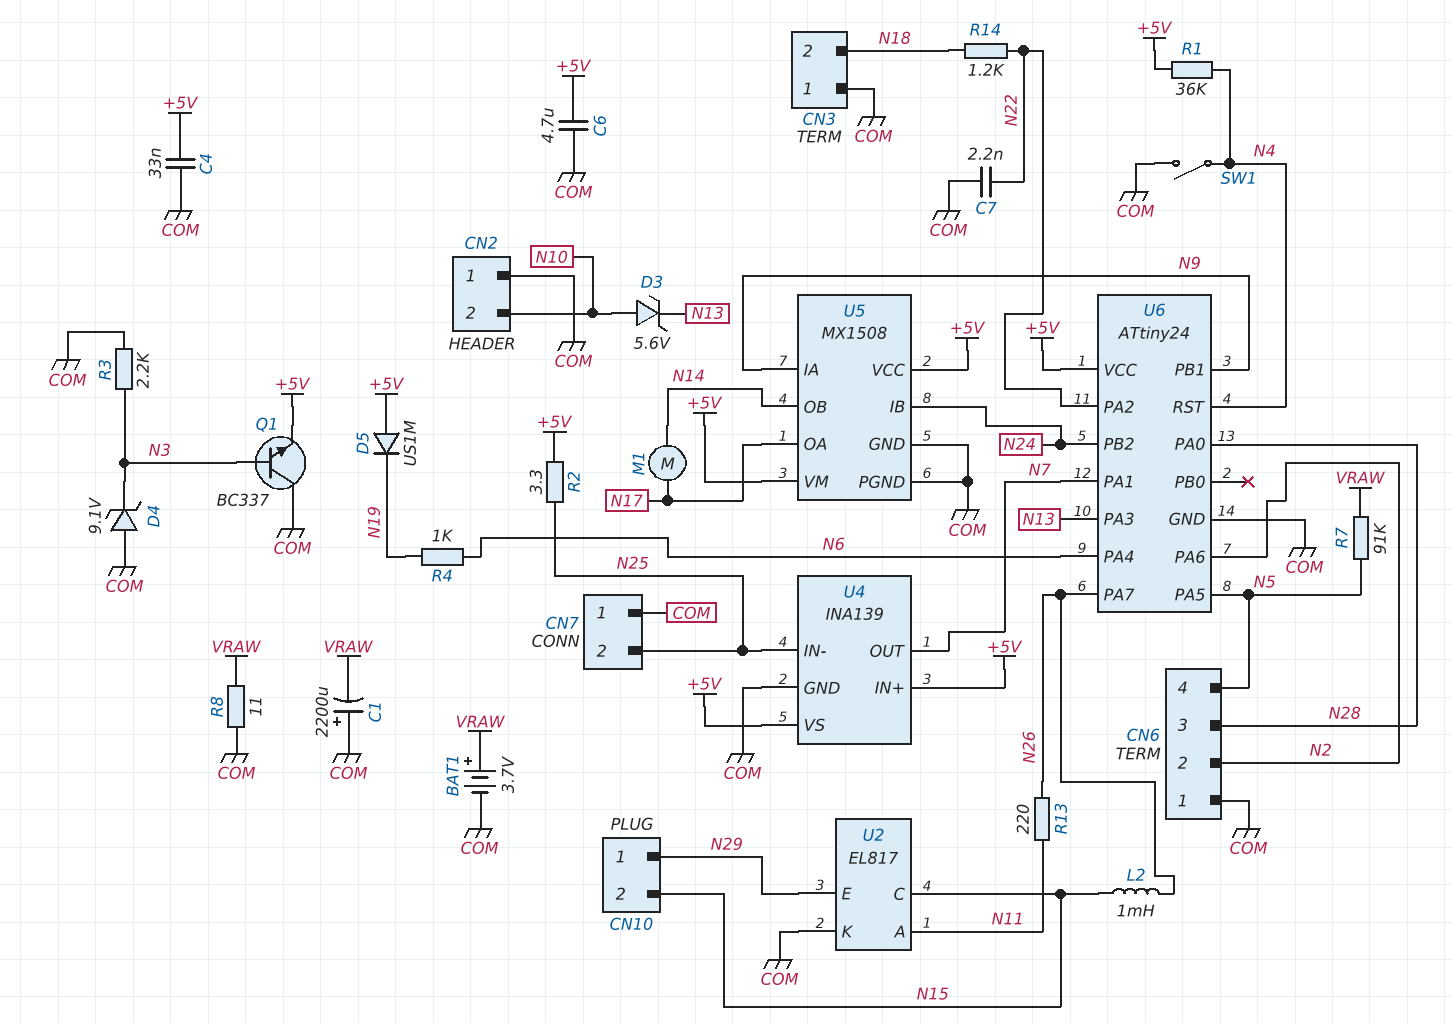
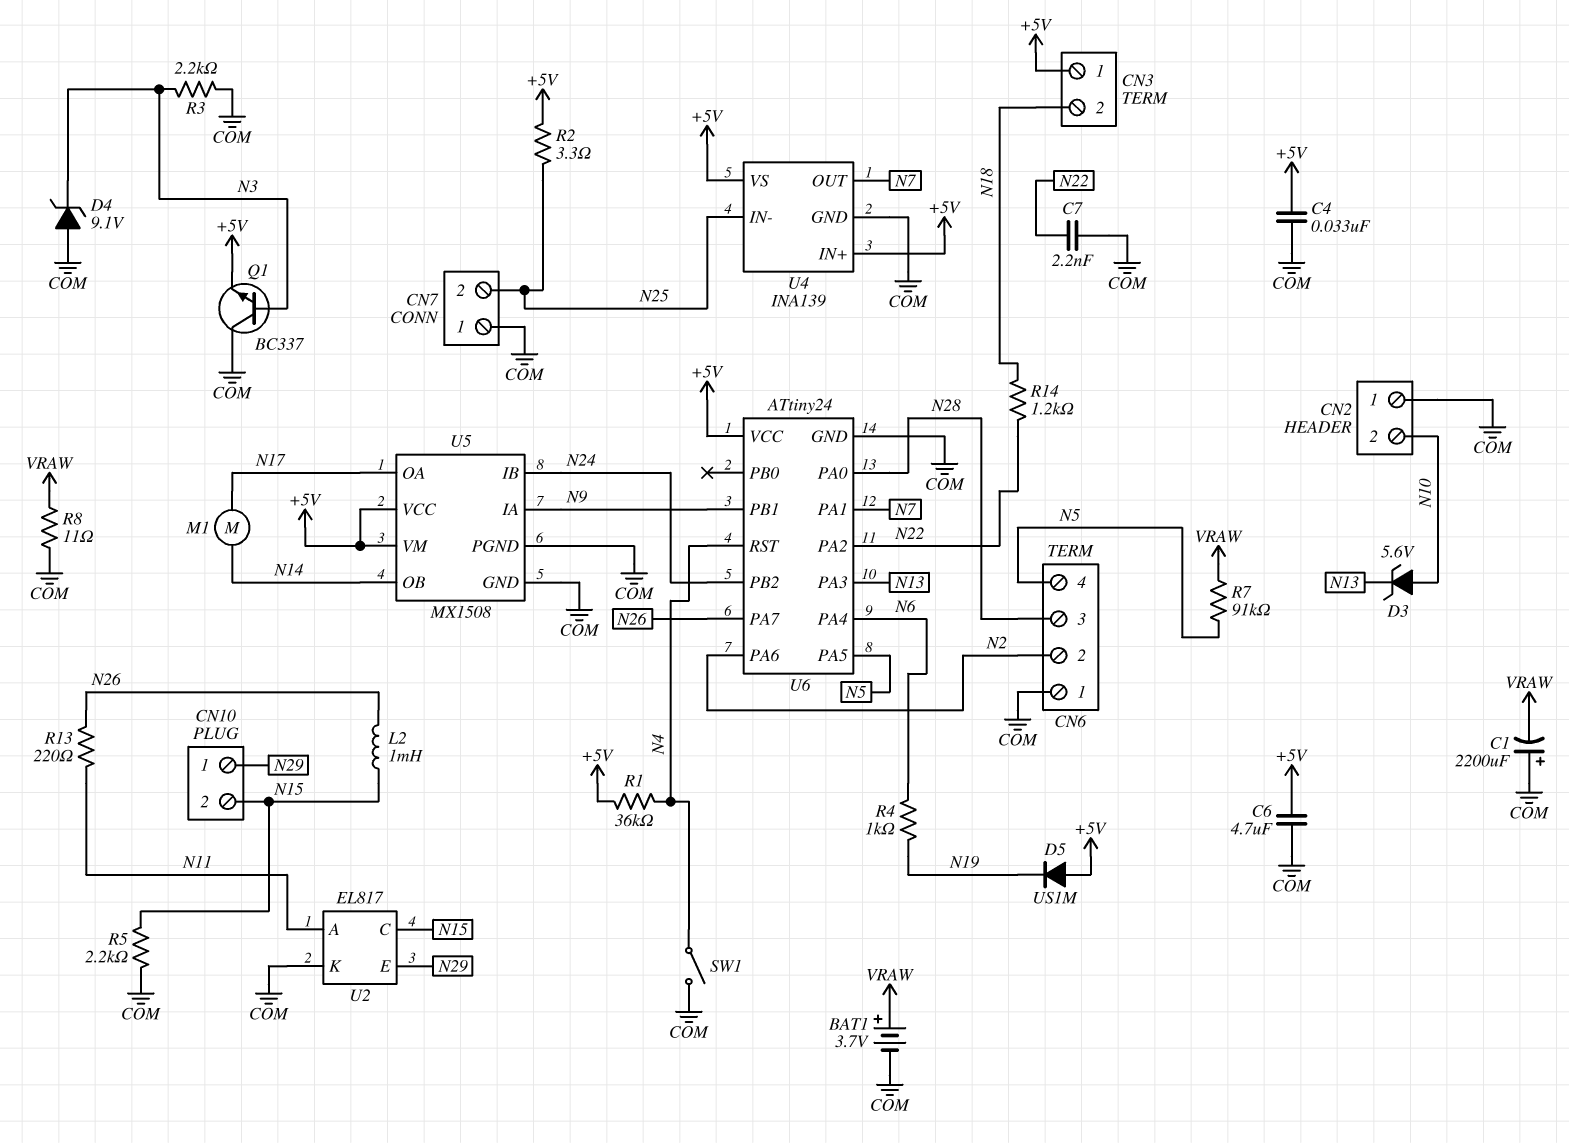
CN3 pin 1: COM -> +5V
R5: none -> 2.2k (COM, N15)

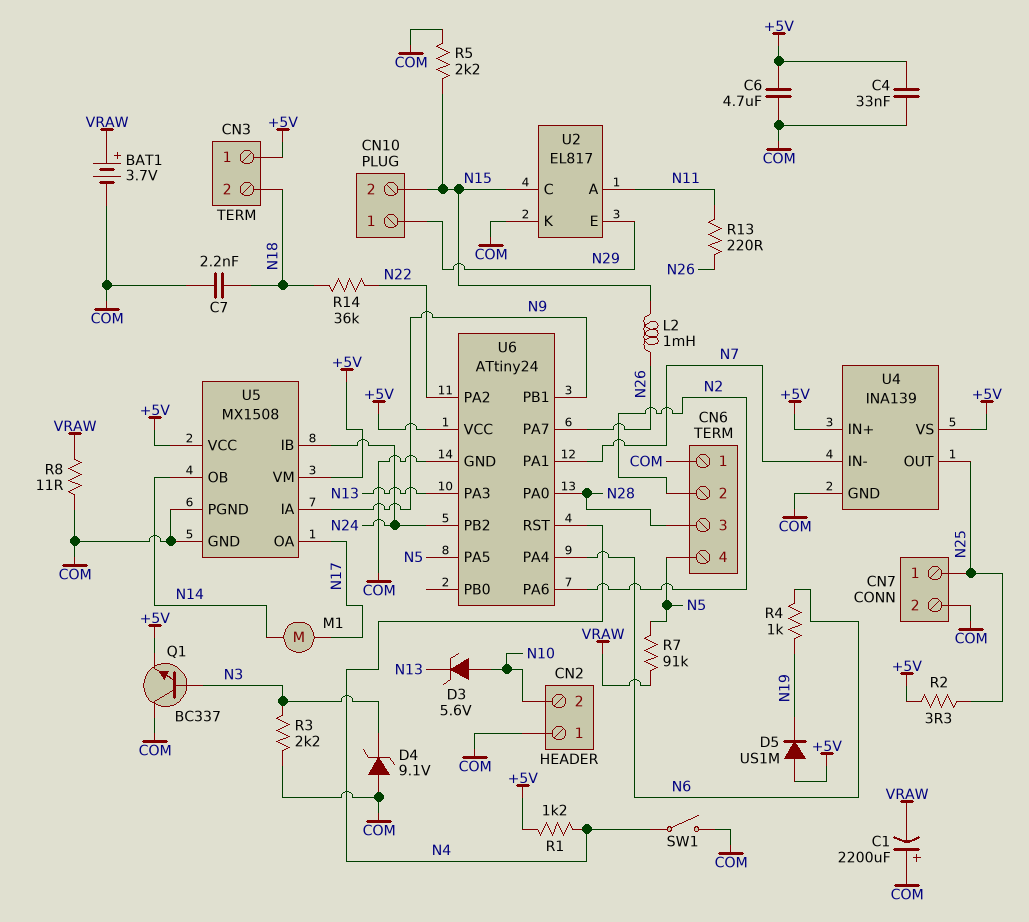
C7: 2.2nF (COM, N22) -> 2.2nF (COM, N18)
CN7 pin 1: COM -> N25
CN7 pin 2: N25 -> COM
R1: 36k (+5V, N4) -> 1.2k (+5V, N4)
R14: 1.2k (N18, N22) -> 36k (N18, N22)
U4 pin IN-: N25 -> N7
U4 pin OUT: N7 -> N25

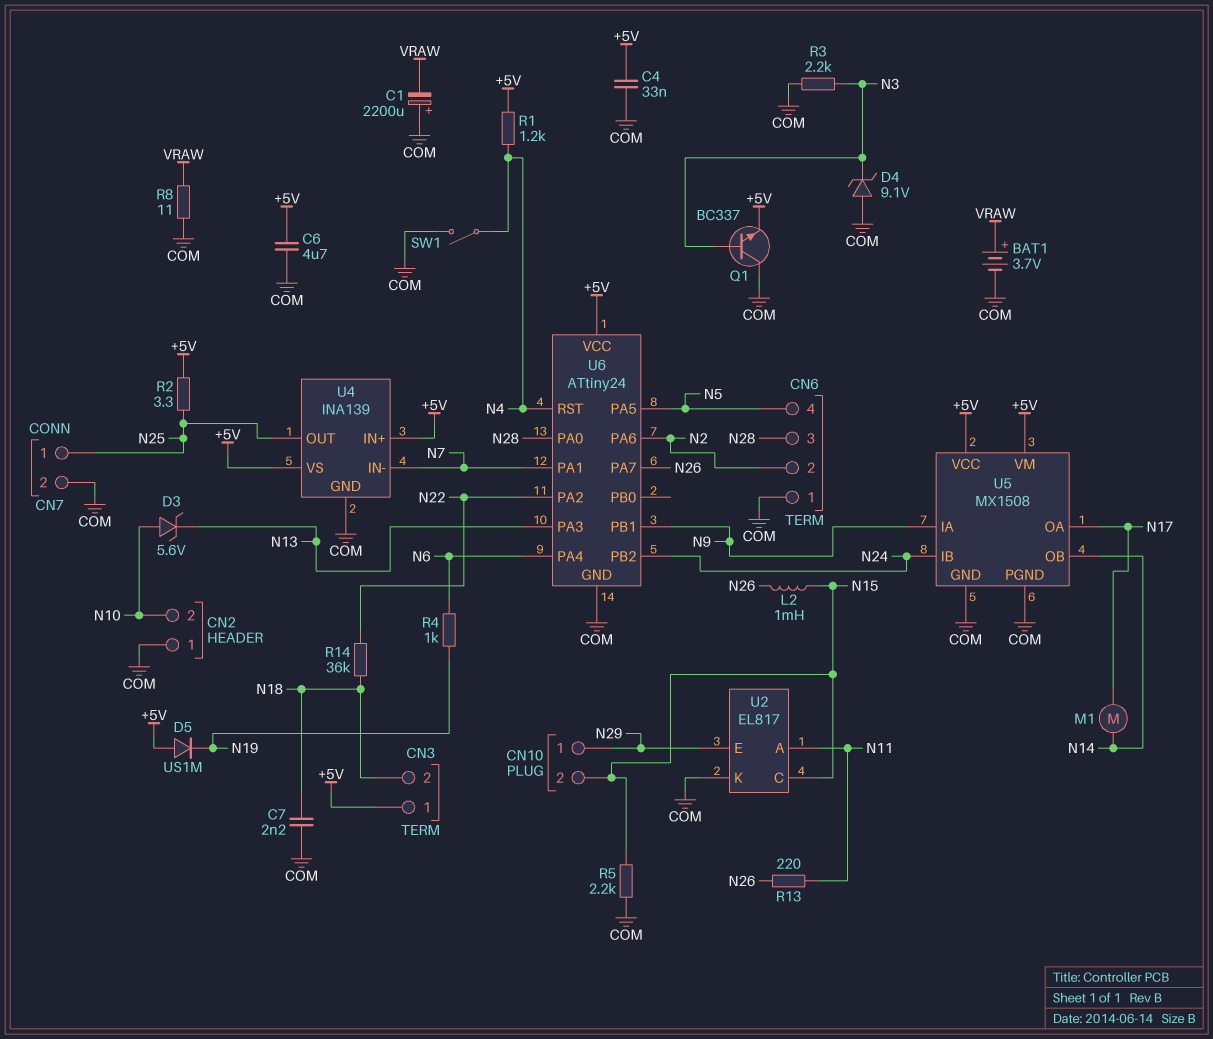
R7: 91k (N5, VRAW) -> none

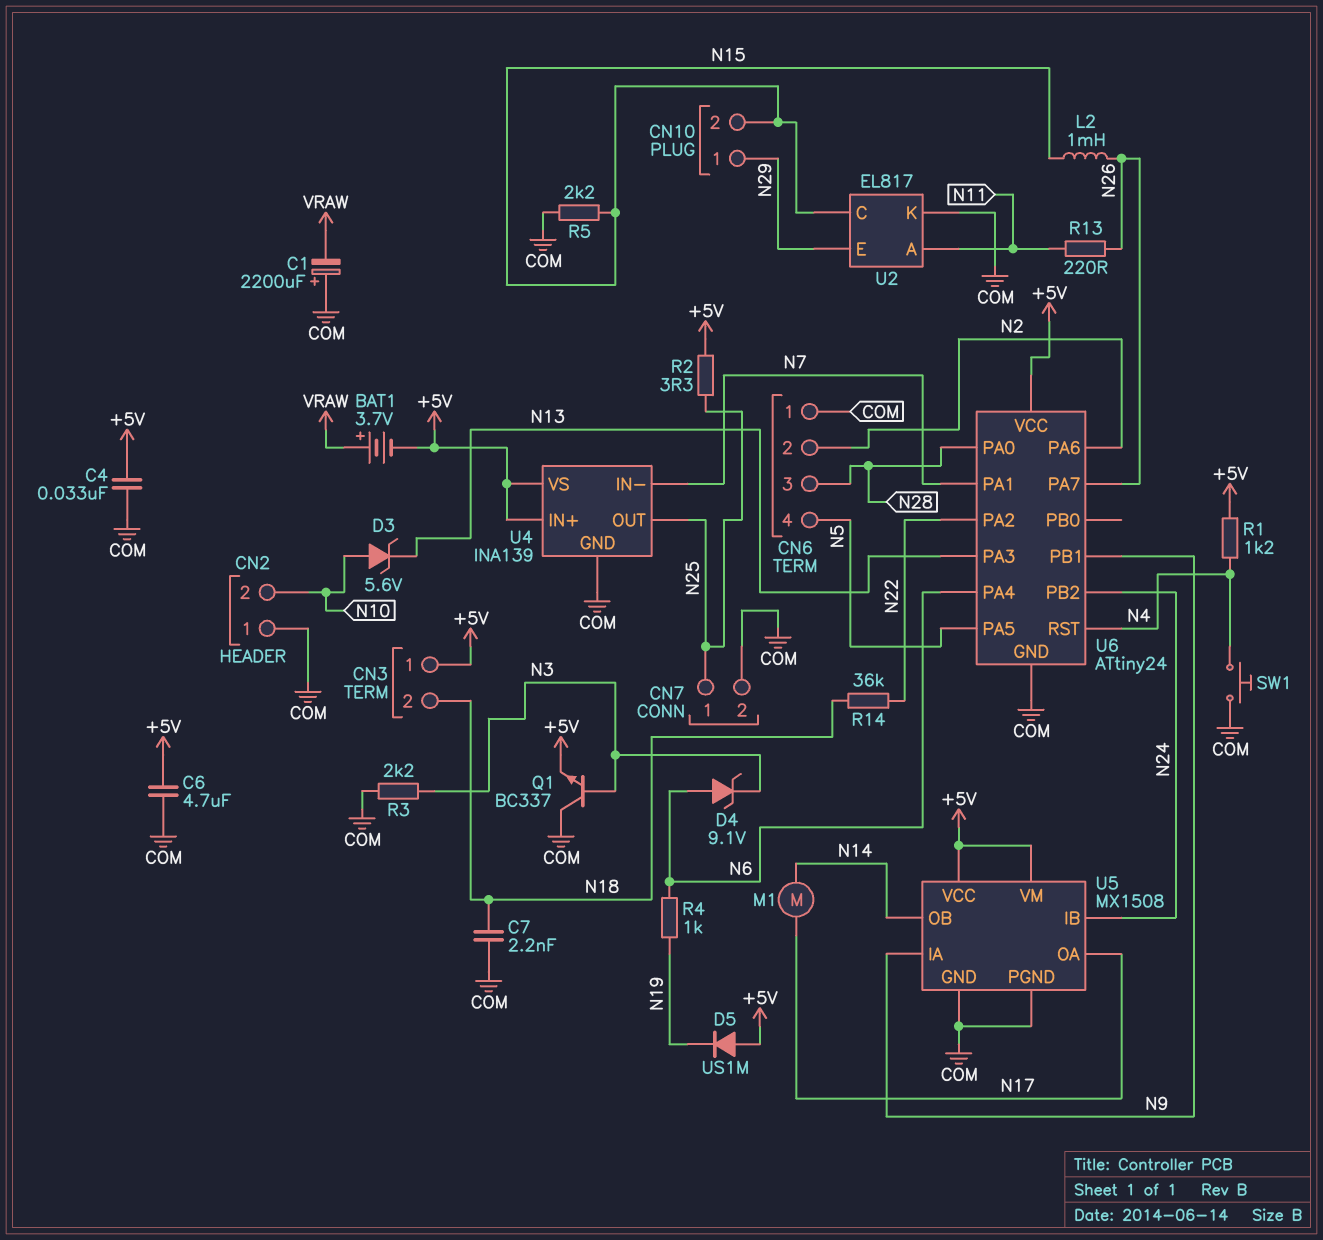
BAT1: 3.7V (plus VRAW, minus COM) -> 3.7V (plus VRAW, minus +5V)
D4: zener 9.1V (A COM, K N3) -> zener 9.1V (A N6, K N3)
R8: 11 (COM, VRAW) -> none
SW1: switch (COM, N4) -> button (COM, N4)

